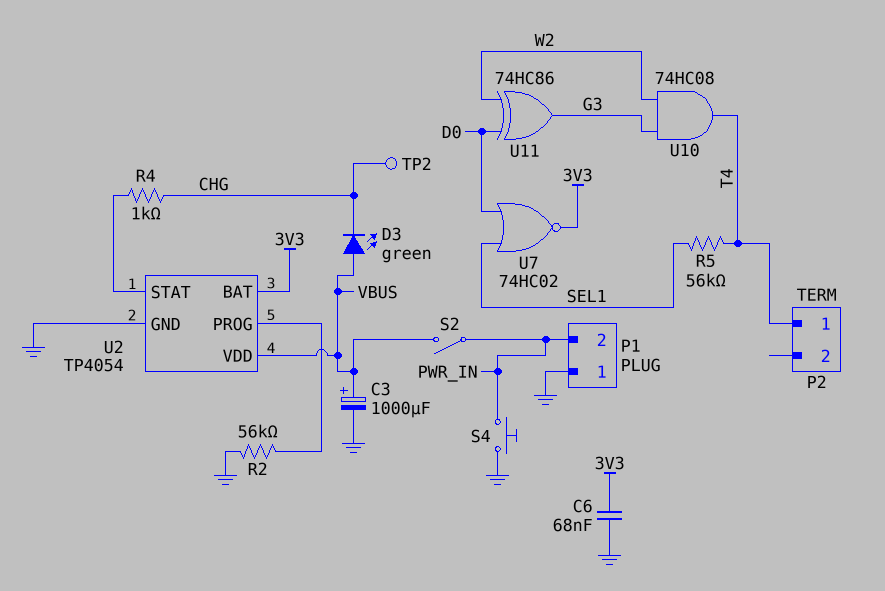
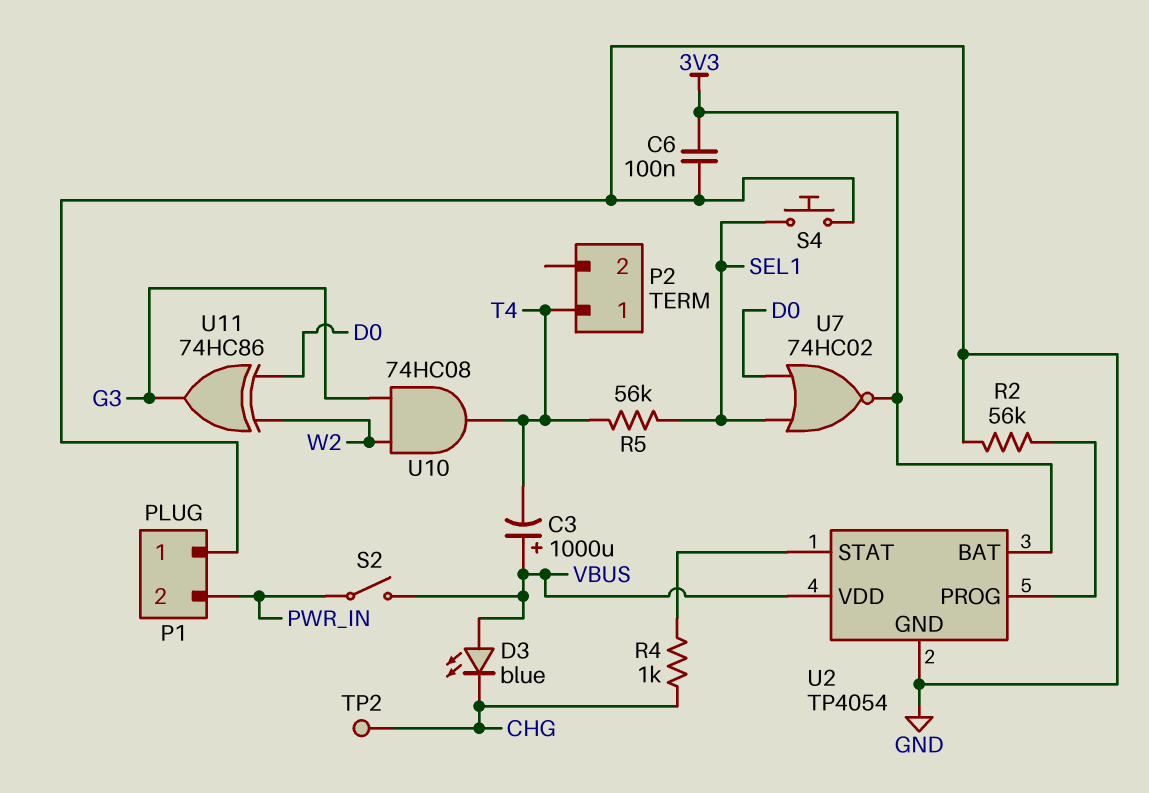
C3: 1000uF (plus VBUS, minus GND) -> 1000uF (plus VBUS, minus T4)
C6: 68nF (3V3, GND) -> 100nF (3V3, GND)
D3: LED green (A VBUS, K CHG) -> LED blue (A VBUS, K CHG)
S4: button (GND, PWR_IN) -> button (GND, SEL1)

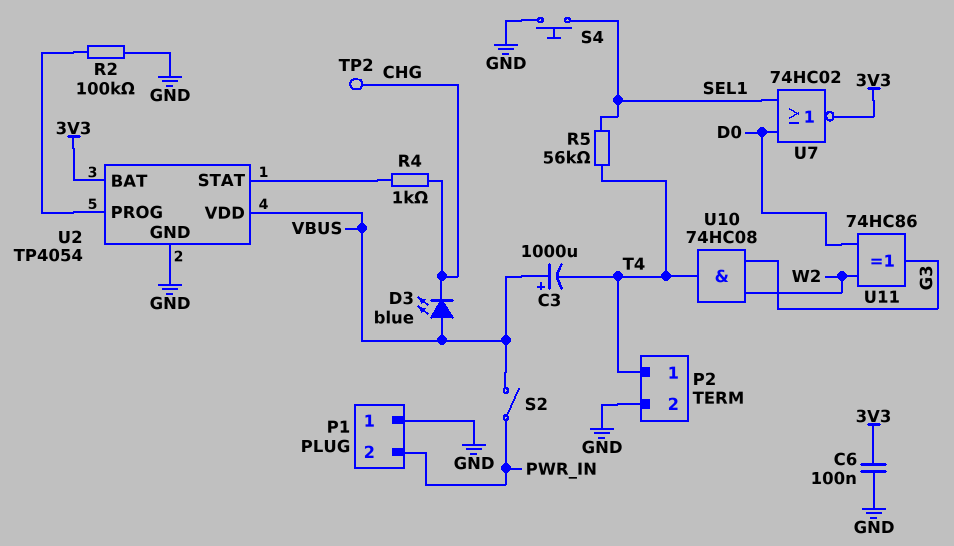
P2 pin 2: none -> GND
R2: 56k (GND, U2/PROG) -> 100k (GND, U2/PROG)

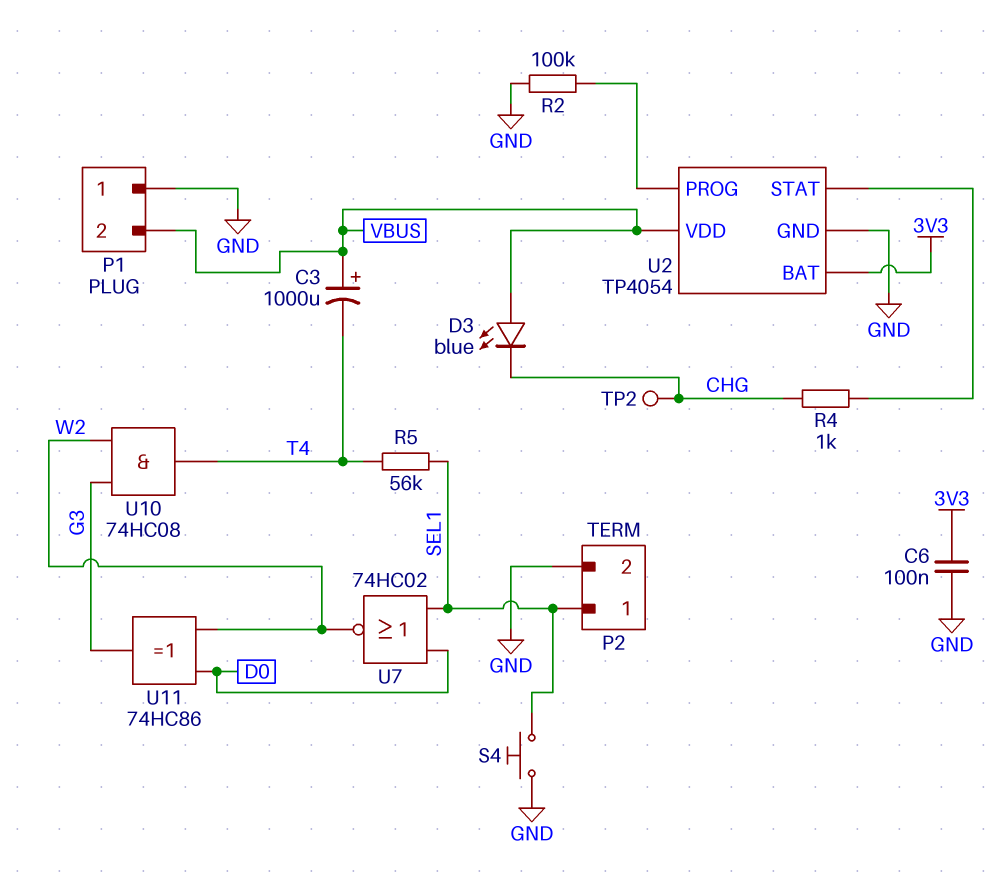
P1 pin 2: PWR_IN -> VBUS
P2 pin 1: T4 -> SEL1
S2: switch (PWR_IN, VBUS) -> none
U7: NOR 74HC02 (in D0, in SEL1, out 3V3) -> NOR 74HC02 (in D0, in SEL1, out W2)

